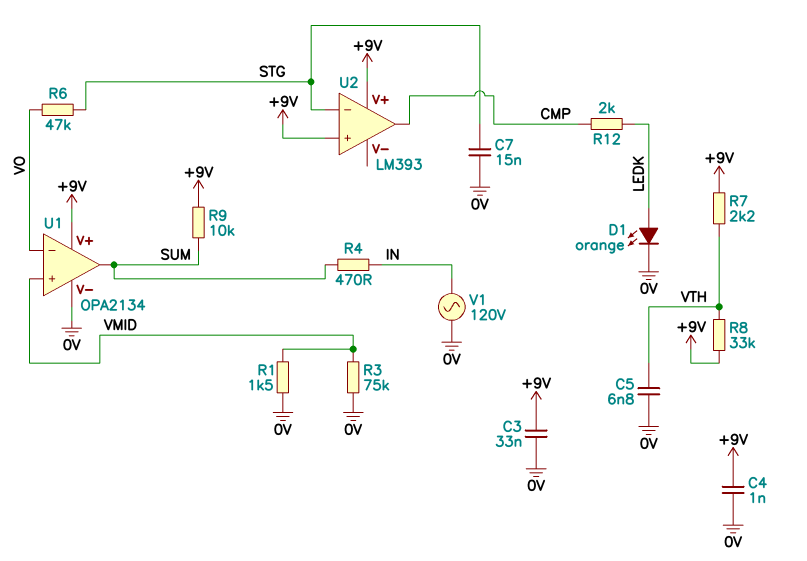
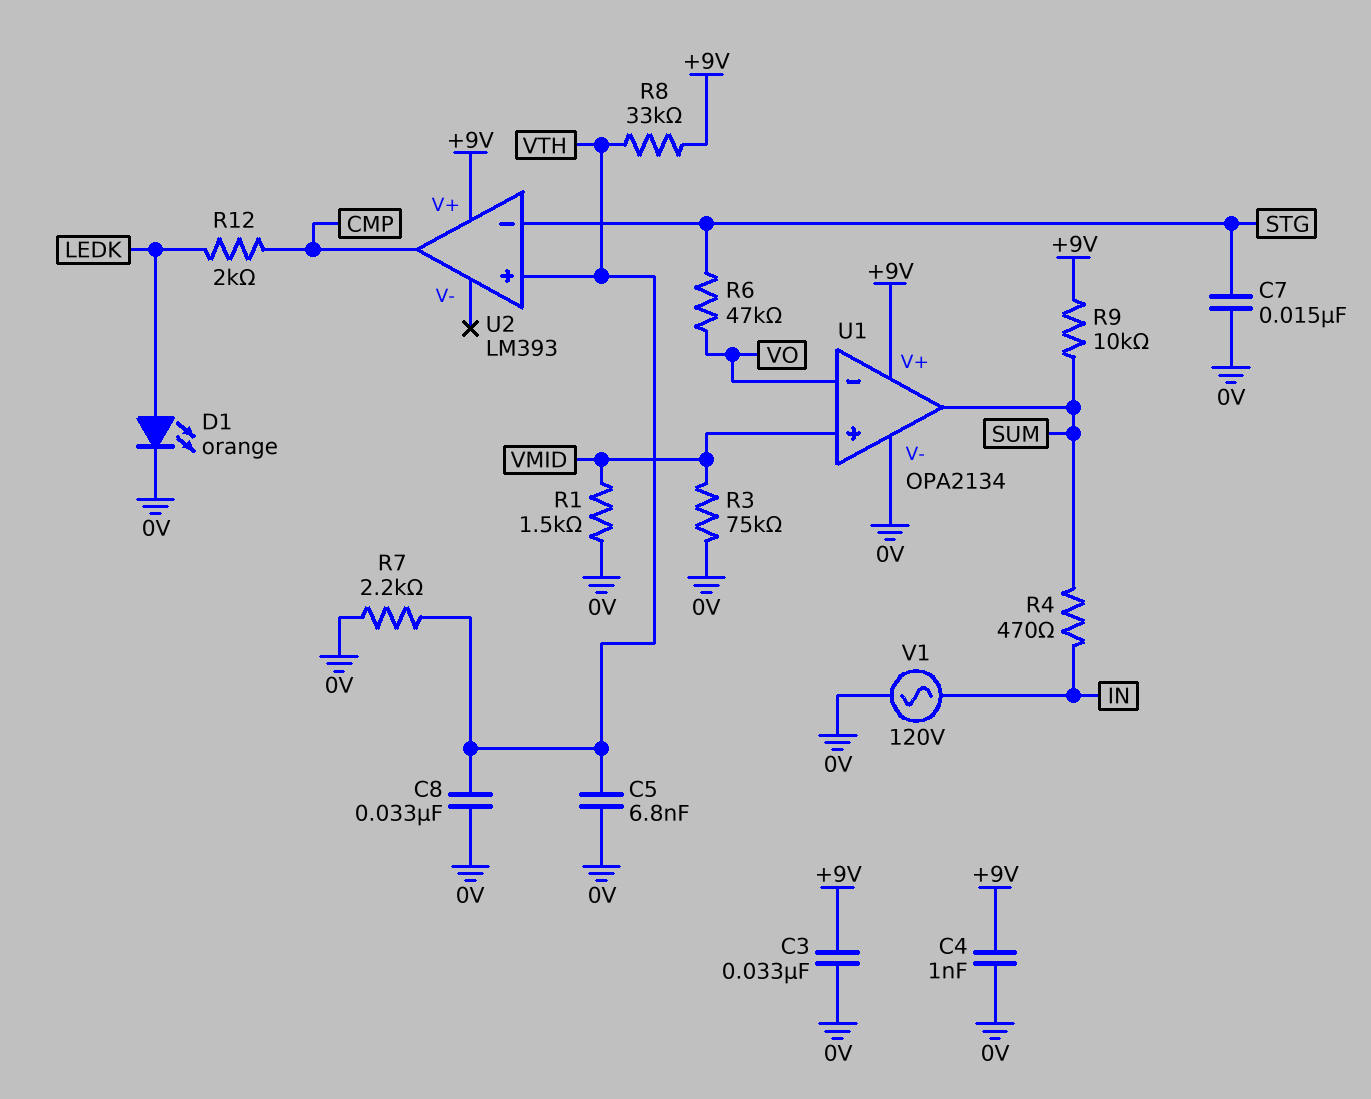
C8: none -> 33nF (0V, VTH)
R7: 2.2k (+9V, VTH) -> 2.2k (0V, VTH)
U2 pin in+: +9V -> VTH

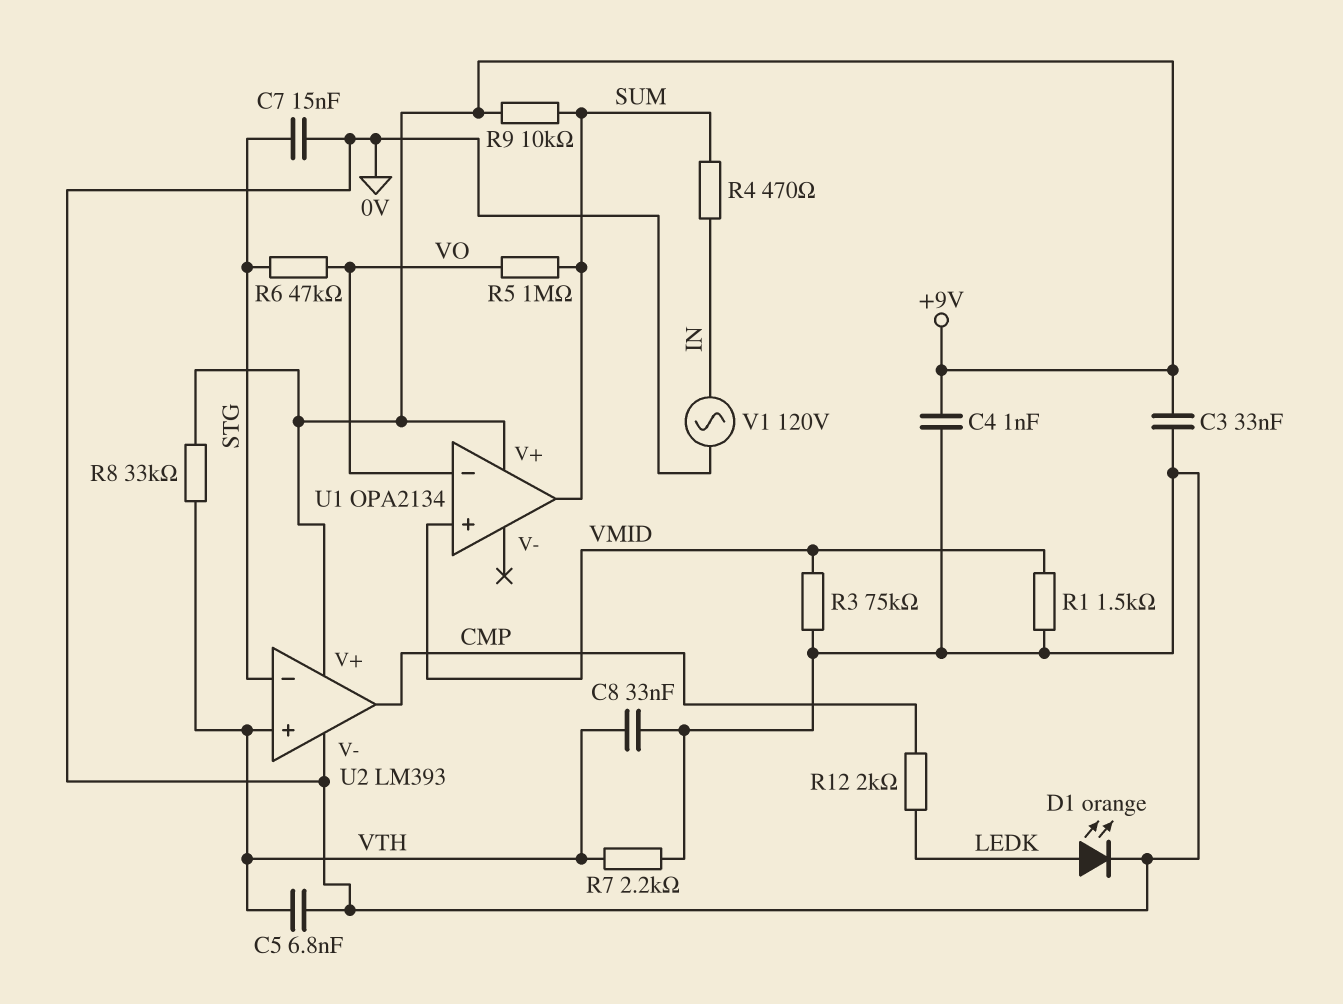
R5: none -> 1M (SUM, VO)
U1 pin V-: 0V -> none
U2 pin V-: none -> 0V

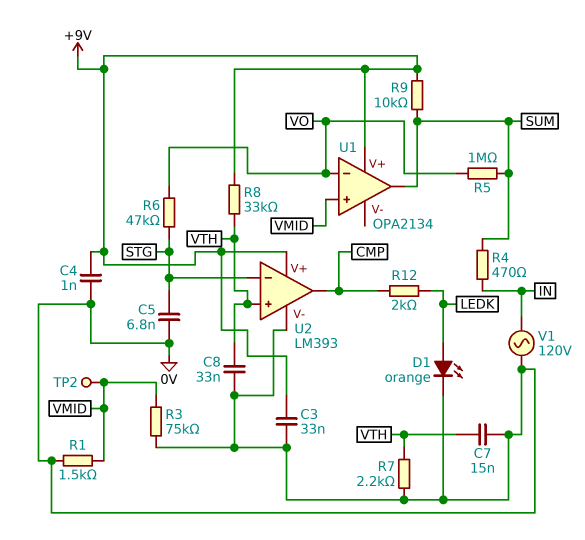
C5: 6.8nF (0V, VTH) -> 6.8nF (0V, STG)
C7: 15nF (0V, STG) -> 15nF (0V, VTH)
TP2: none -> test point (VMID)

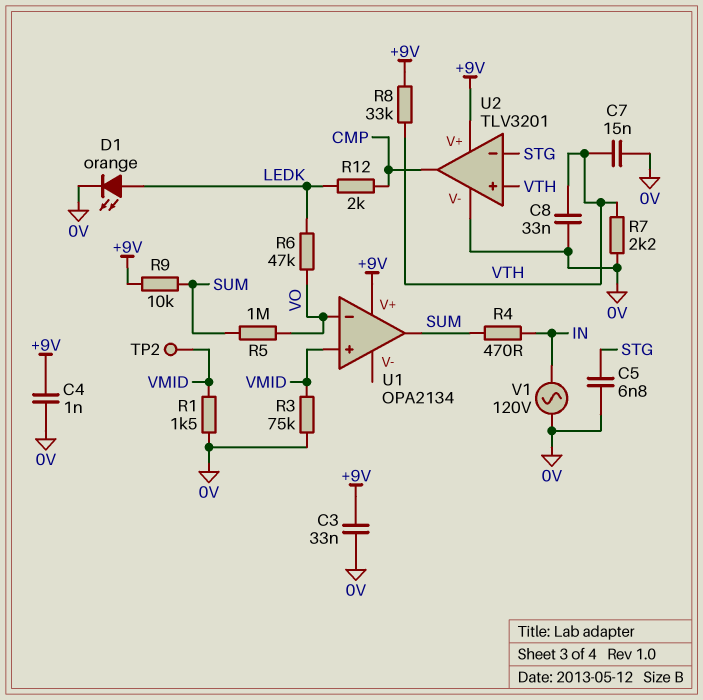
R6: 47k (STG, VO) -> 47k (LEDK, VO)
U2: LM393 -> TLV3201

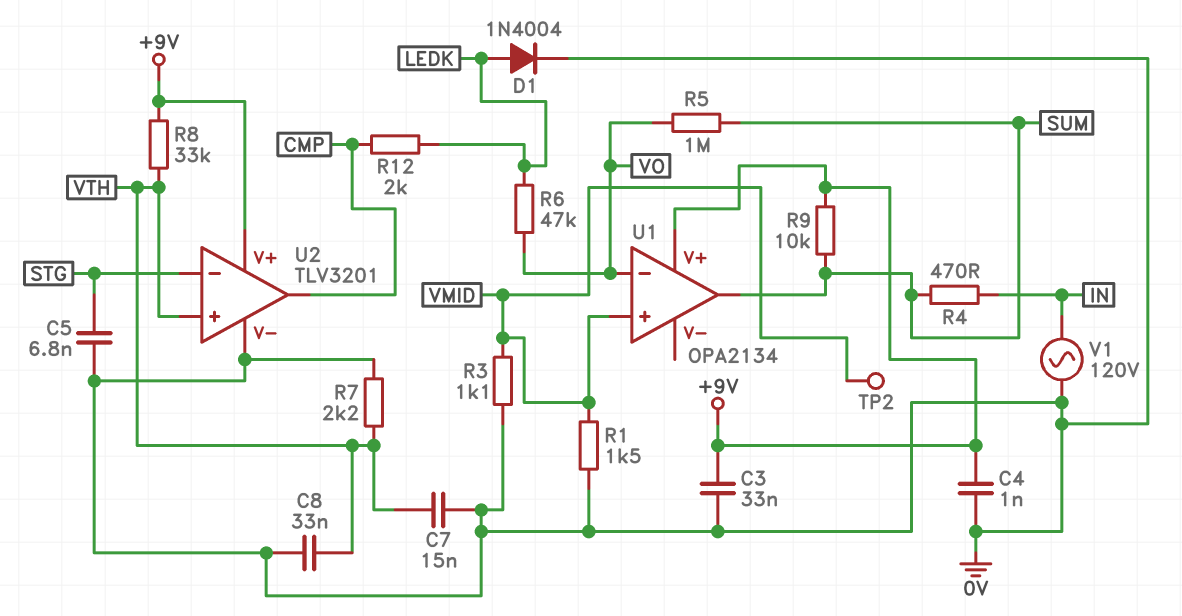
D1: LED orange (A LEDK, K 0V) -> diode 1N4004 (A LEDK, K 0V)
R3: 75k (0V, VMID) -> 1.1k (0V, VMID)

